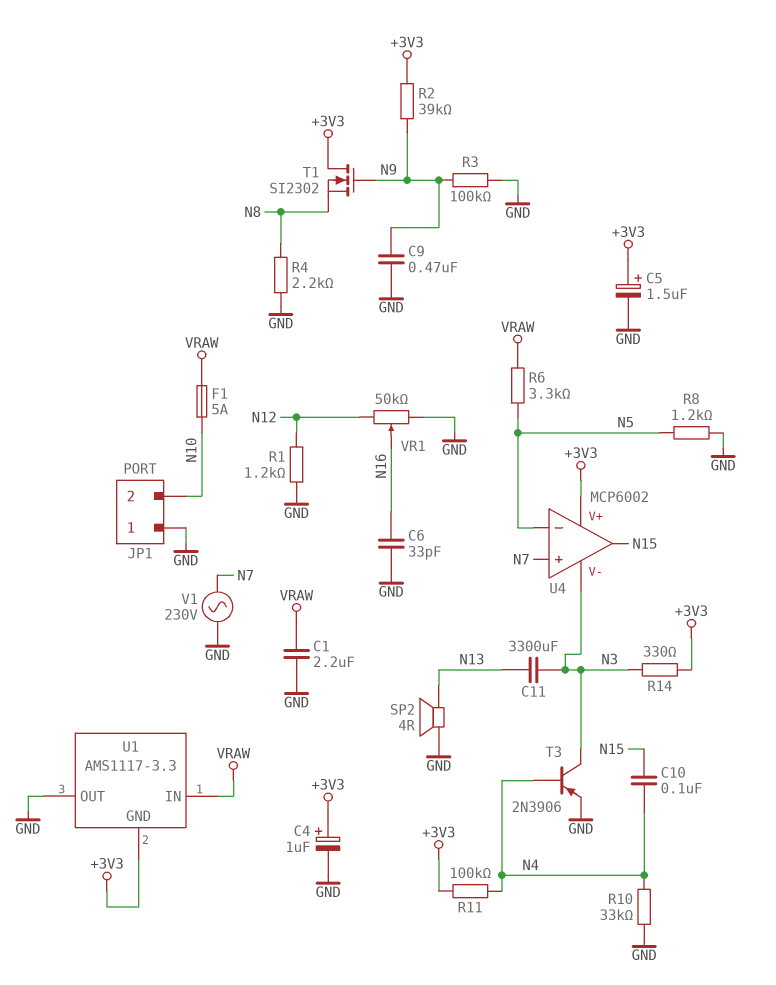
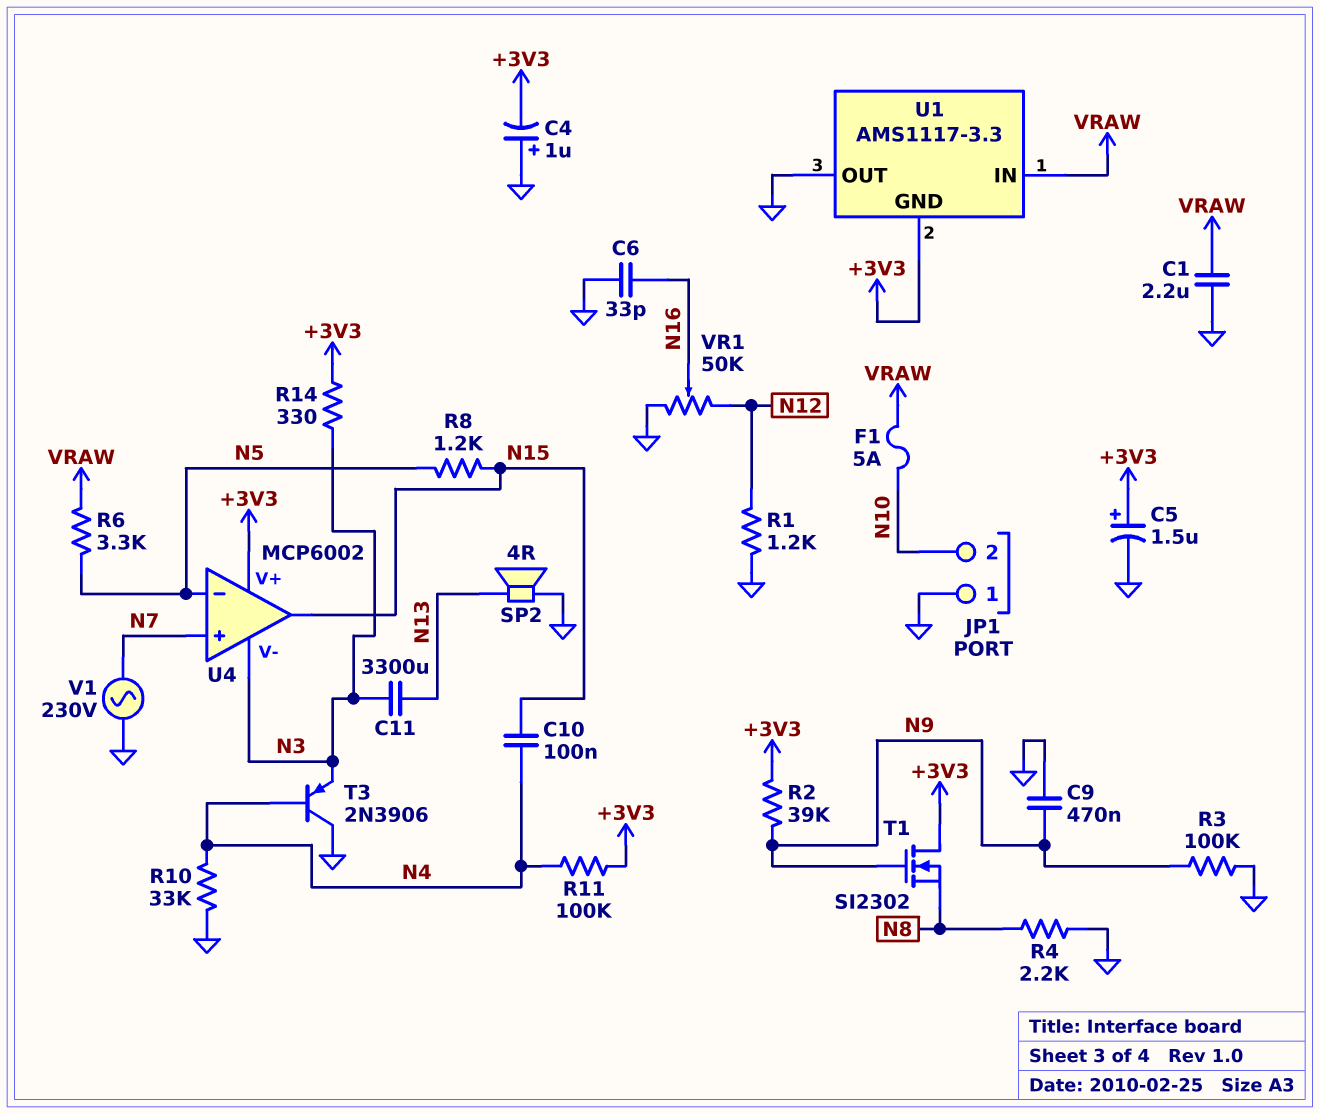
C4: 1uF (plus +3V3, minus GND) -> 1uF (plus GND, minus +3V3)
R8: 1.2k (GND, N5) -> 1.2k (N5, N15)
T3: PNP 2N3906 (B N4, C N3, E GND) -> PNP 2N3906 (B N4, C GND, E N3)

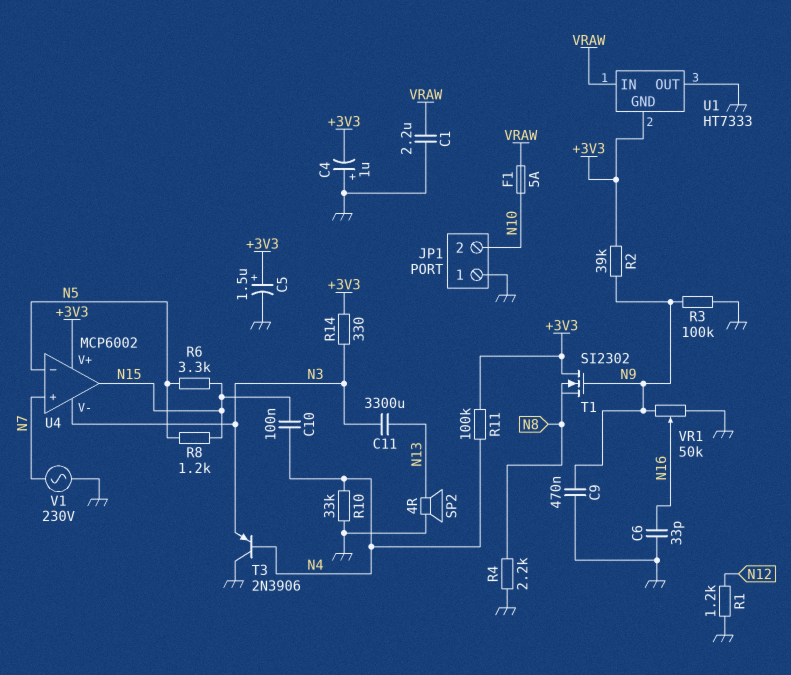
R6: 3.3k (N5, VRAW) -> 3.3k (N5, N15)
U1: AMS1117-3.3 -> HT7333
VR1: 50k (GND, N12, wiper N16) -> 50k (GND, N9, wiper N16)

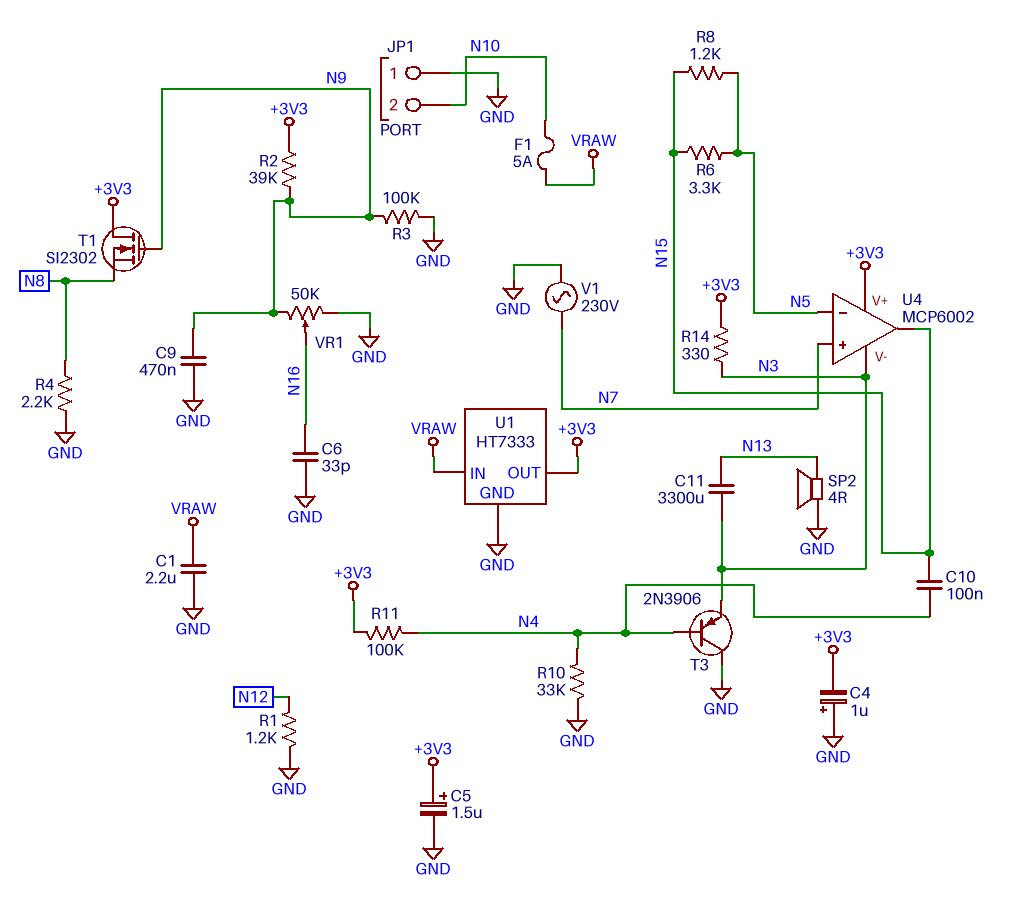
U1 pin GND: +3V3 -> GND
U1 pin OUT: GND -> +3V3

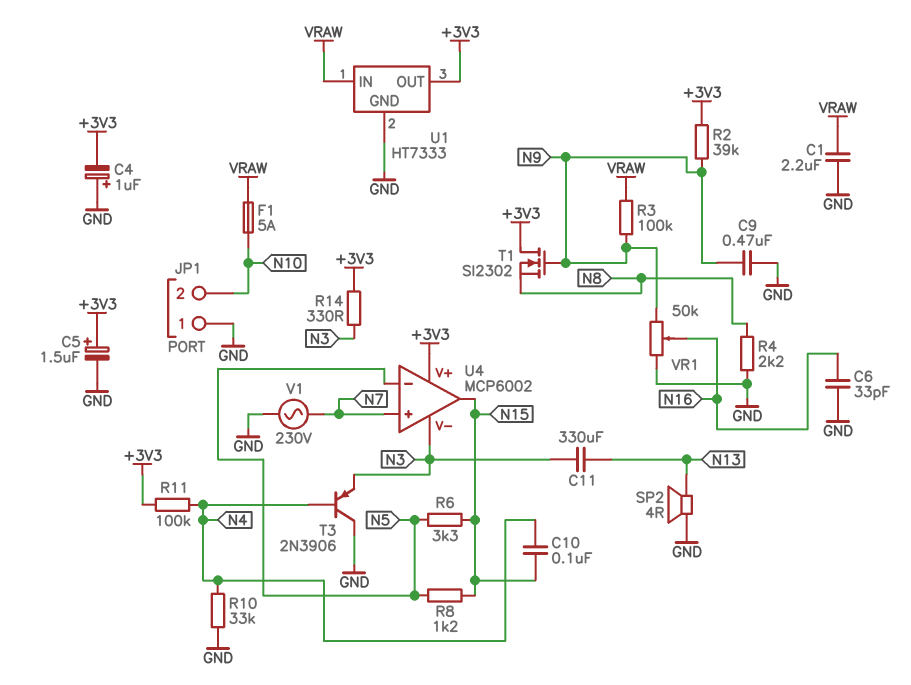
C11: 3300uF (N3, N13) -> 330uF (N3, N13)
R1: 1.2k (GND, N12) -> none
R3: 100k (GND, N9) -> 100k (N9, VRAW)

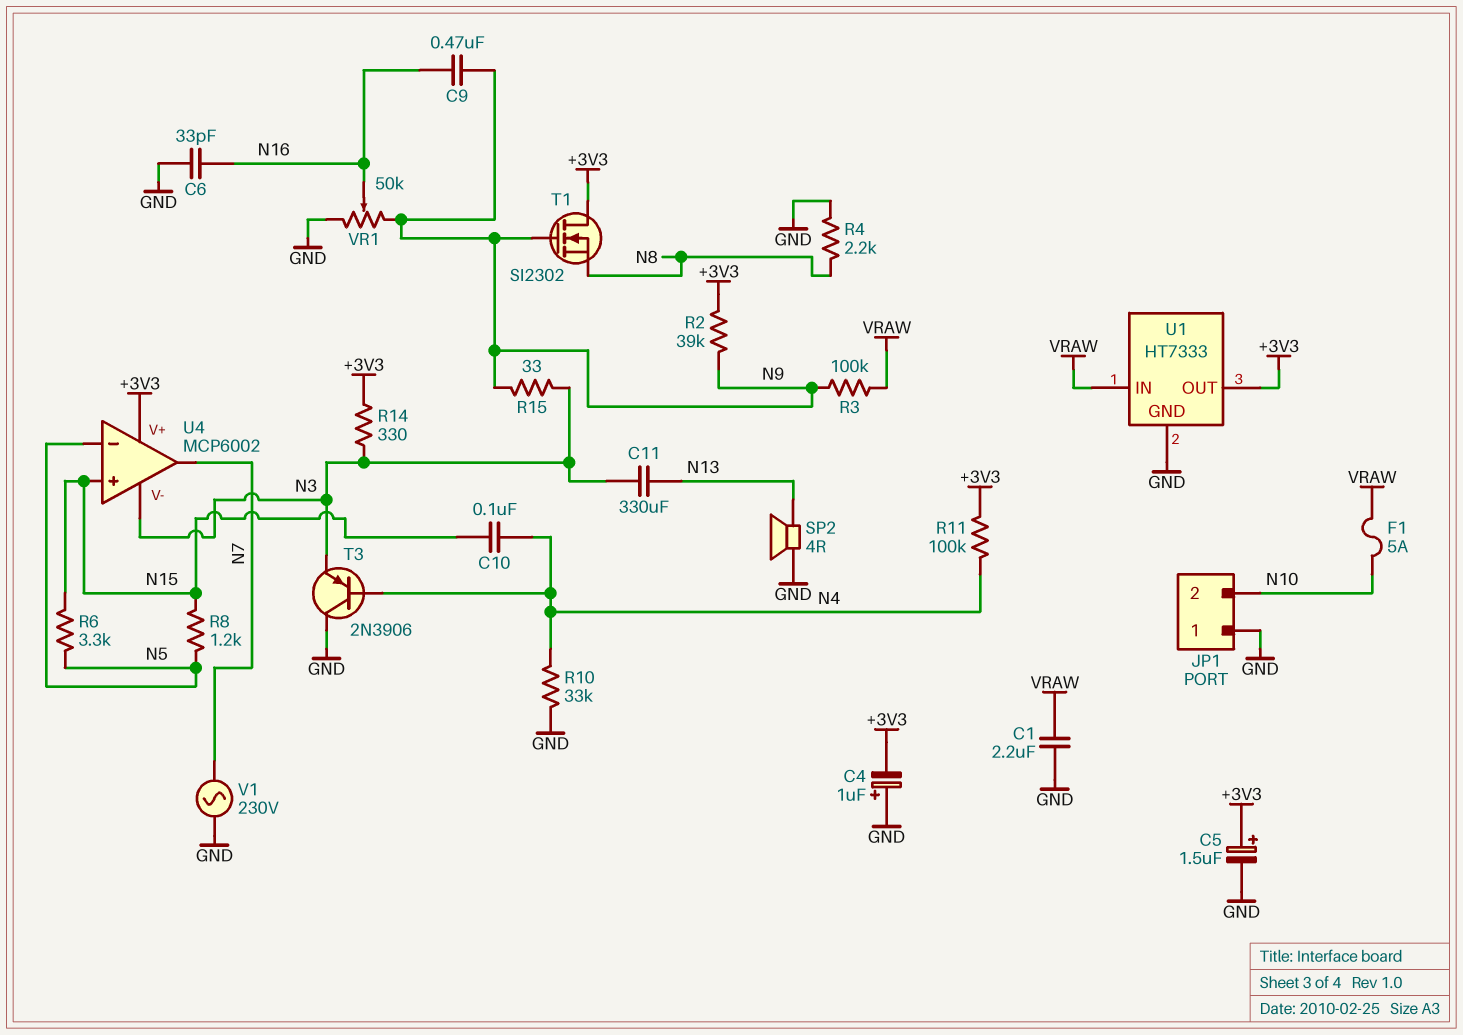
C9: 470nF (GND, N9) -> 470nF (N9, N16)
R15: none -> 33 (N3, N9)
U4 pin in+: N7 -> N15
U4 pin out: N15 -> N7

